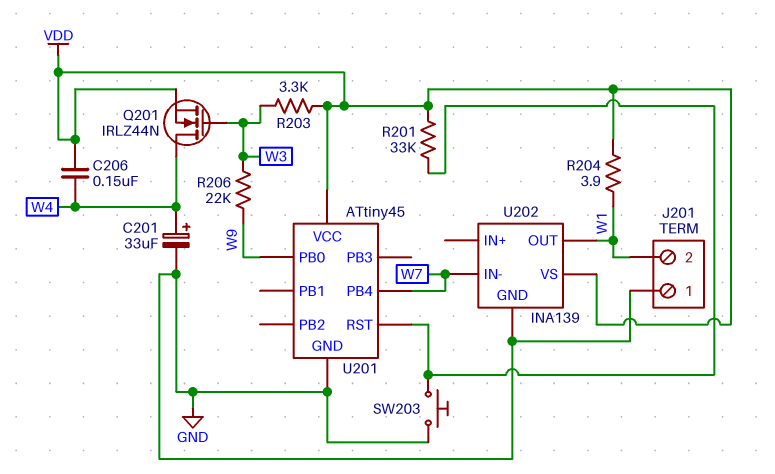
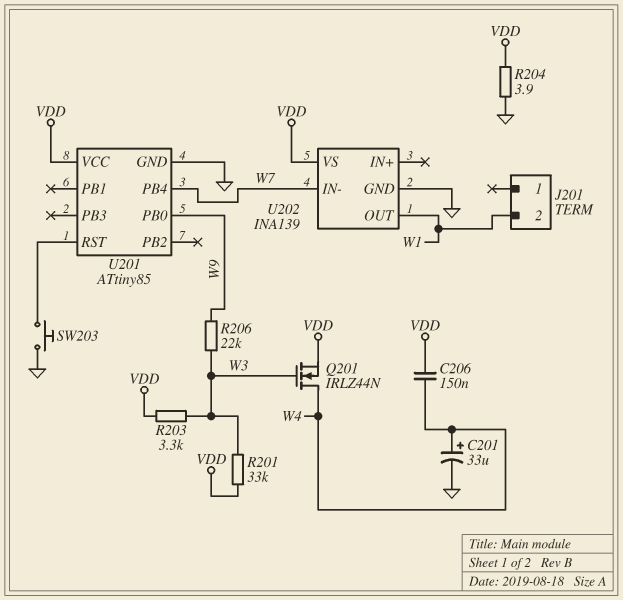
J201 pin 1: GND -> none
R201: 33k (U201/RST, VDD) -> 33k (VDD, W3)
R204: 3.9 (VDD, W1) -> 3.9 (GND, VDD)
U201: ATtiny45 -> ATtiny85

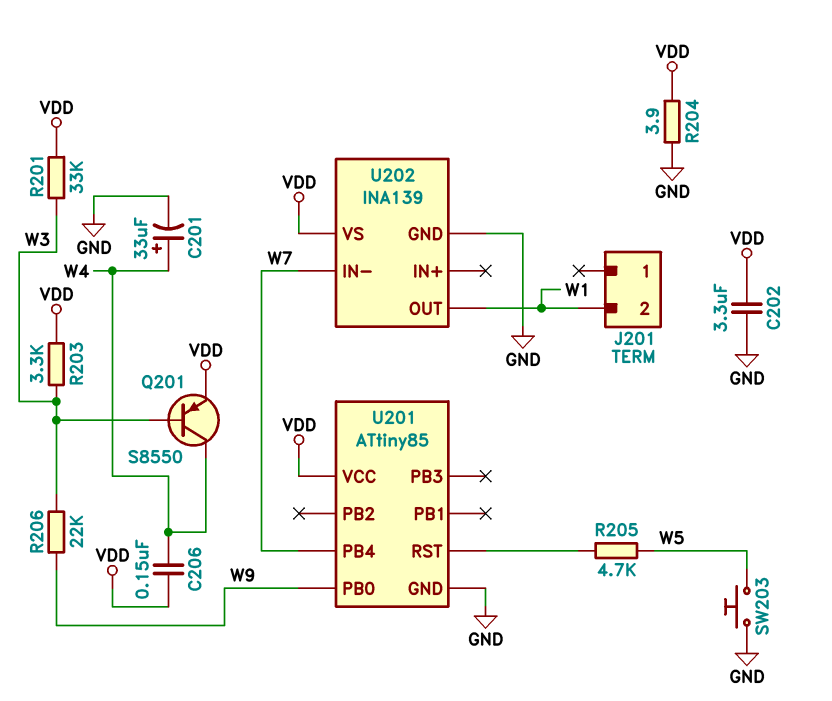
C202: none -> 3.3uF (GND, VDD)
Q201: NMOS IRLZ44N (G W3, D W4, S VDD) -> PNP S8550 (B W3, C W4, E VDD)
R205: none -> 4.7k (U201/RST, W5)
SW203: button (GND, U201/RST) -> button (GND, W5)

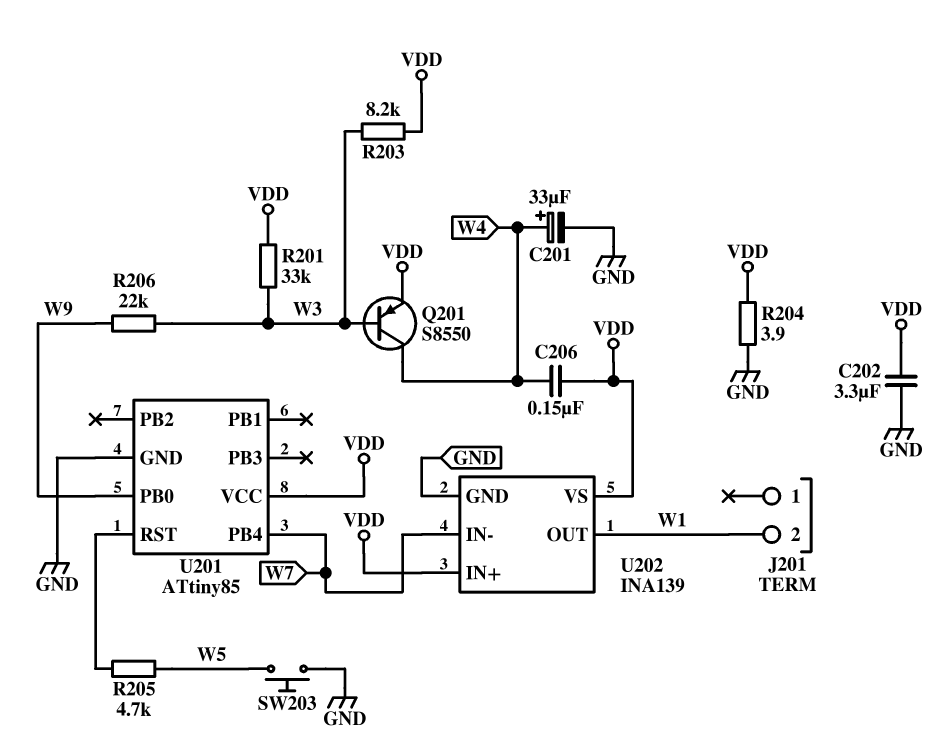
R203: 3.3k (VDD, W3) -> 8.2k (VDD, W3)
U202 pin IN+: none -> VDD

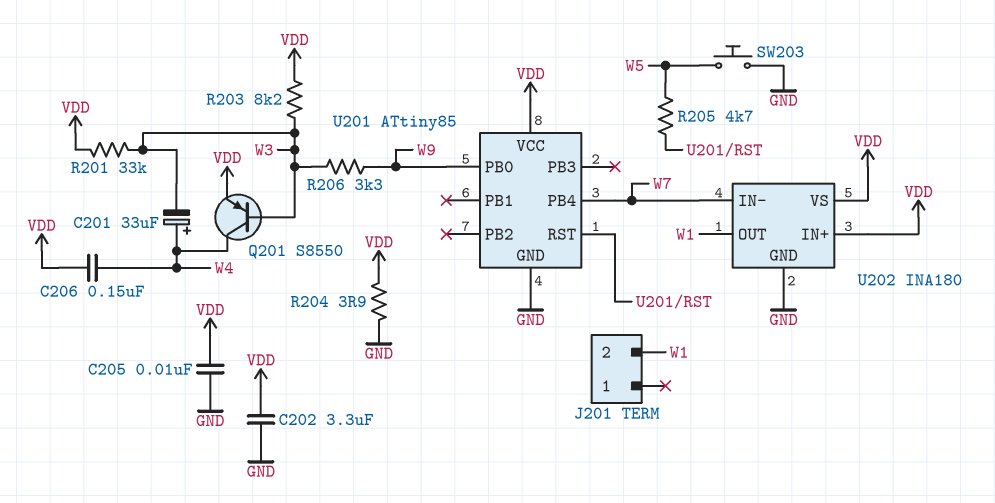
C201: 33uF (plus W4, minus GND) -> 33uF (plus W4, minus W3)
C205: none -> 10nF (GND, VDD)
R206: 22k (W3, W9) -> 3.3k (W3, W9)
U202: INA139 -> INA180

